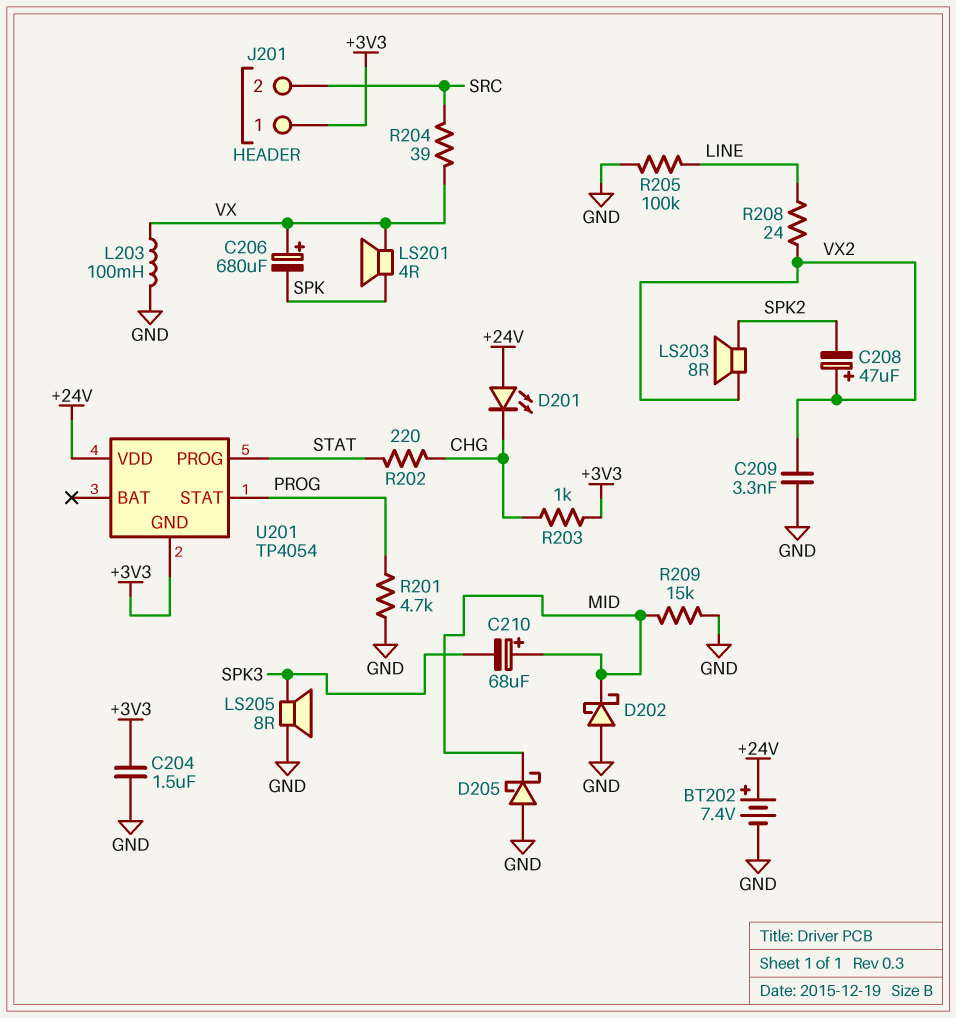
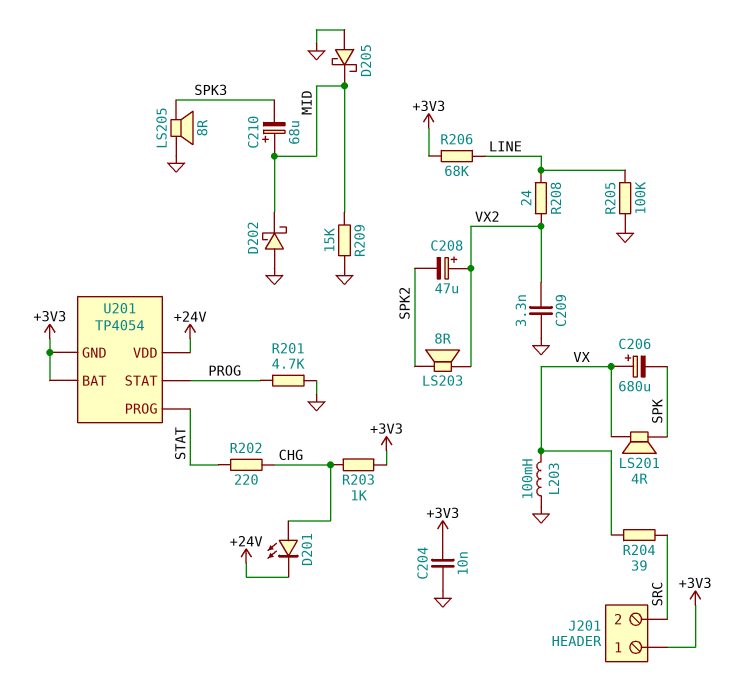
BT202: 7.4V (plus +24V, minus GND) -> none
C204: 1.5uF (+3V3, GND) -> 10nF (+3V3, GND)
D201: LED (A +24V, K CHG) -> LED (A CHG, K +24V)
R206: none -> 68k (+3V3, LINE)
U201 pin BAT: none -> +3V3

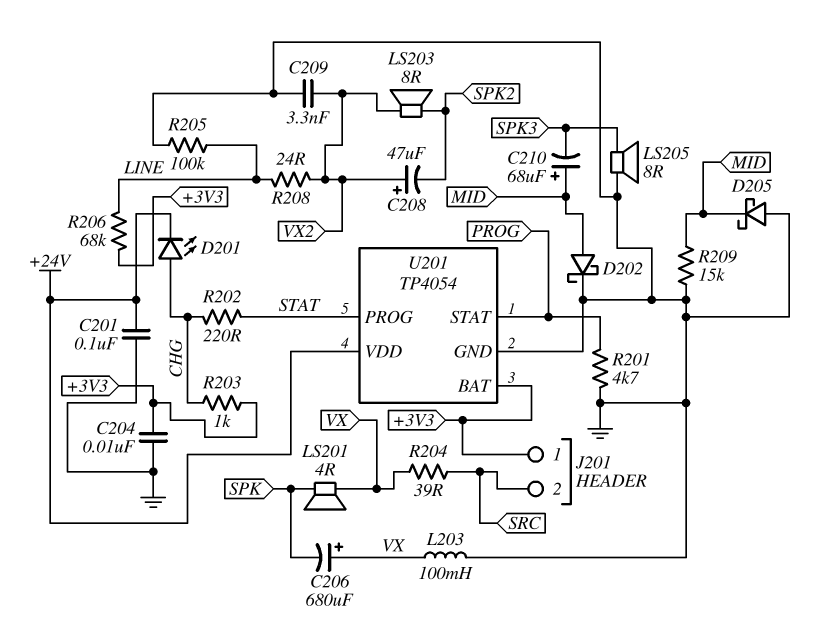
C201: none -> 100nF (+24V, GND)
D202: schottky (A GND, K MID) -> schottky (A MID, K GND)
U201 pin GND: +3V3 -> GND

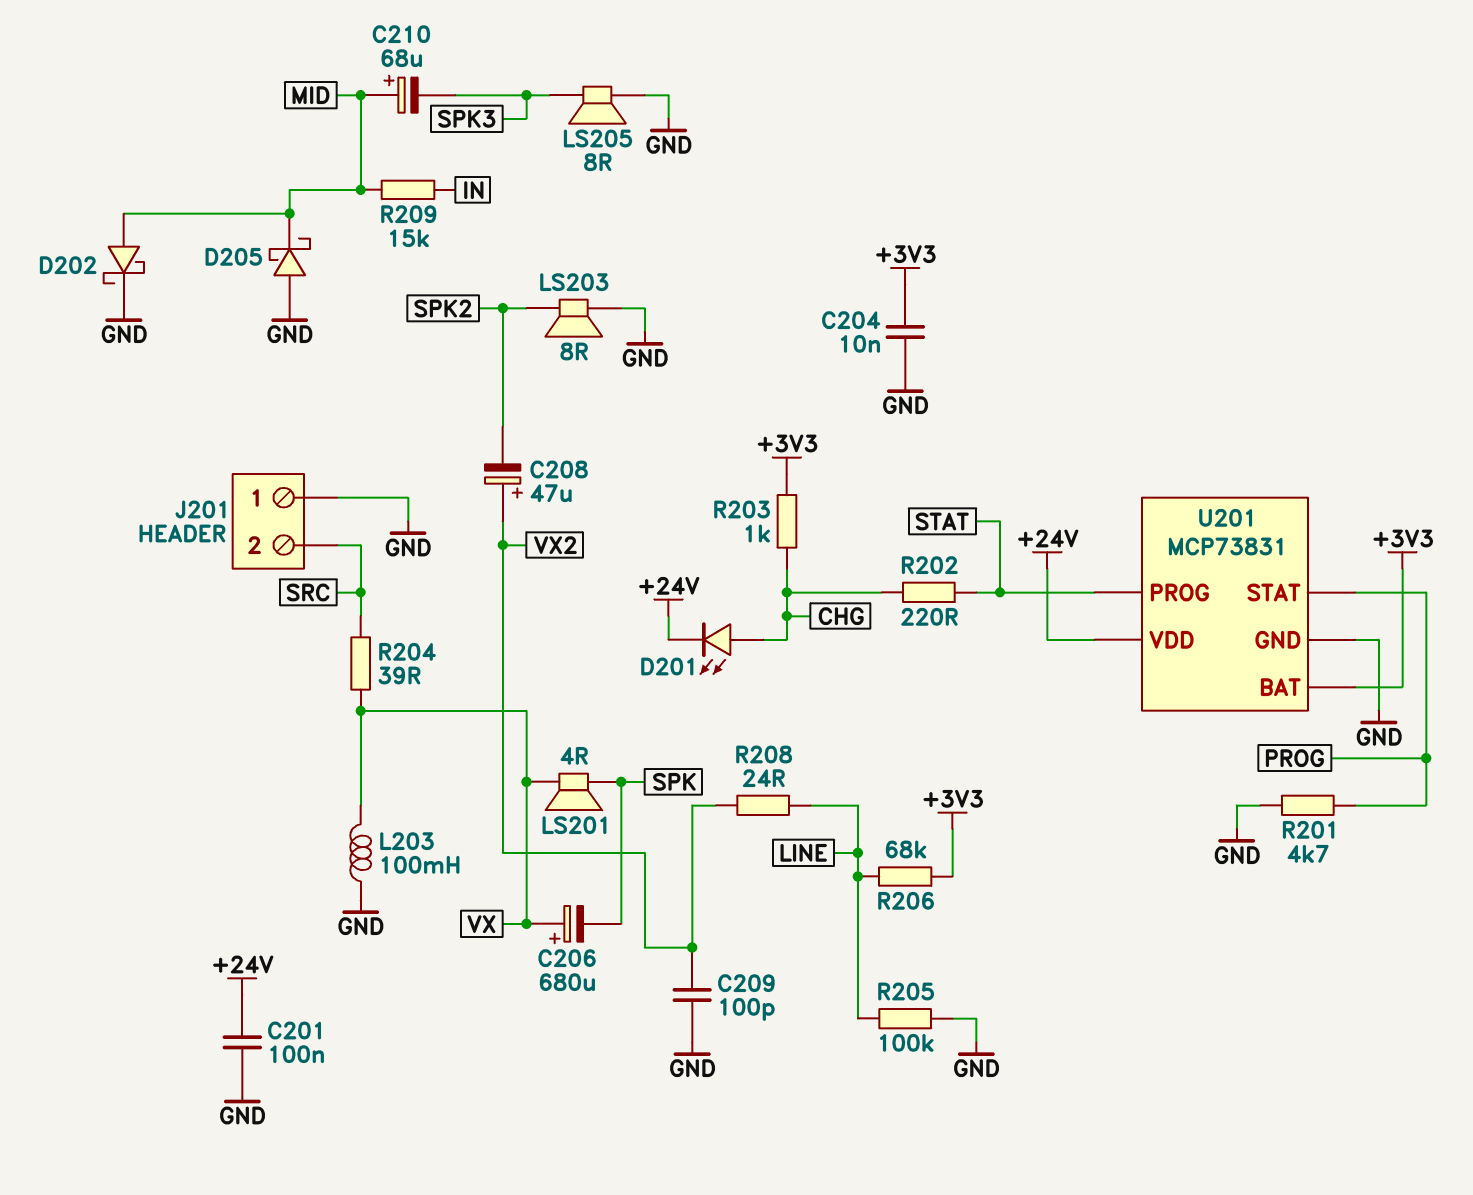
C209: 3.3nF (GND, VX2) -> 100pF (GND, VX2)
J201 pin 1: +3V3 -> GND
LS203: speaker 8R (SPK2, VX2) -> speaker 8R (GND, SPK2)
R209: 15k (GND, MID) -> 15k (IN, MID)
U201: TP4054 -> MCP73831

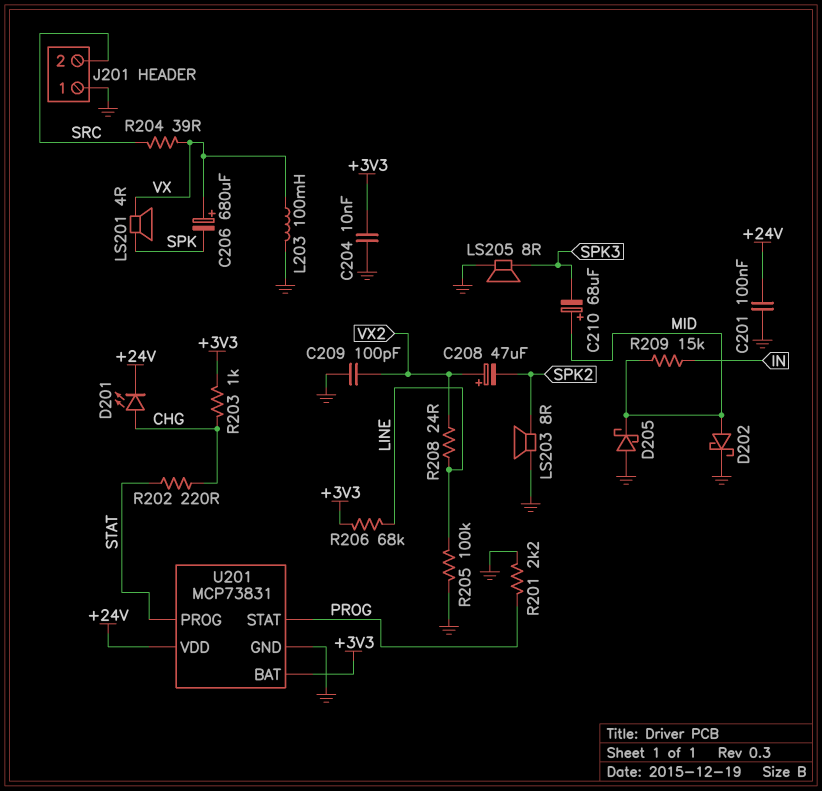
R201: 4.7k (GND, PROG) -> 2.2k (GND, PROG)

